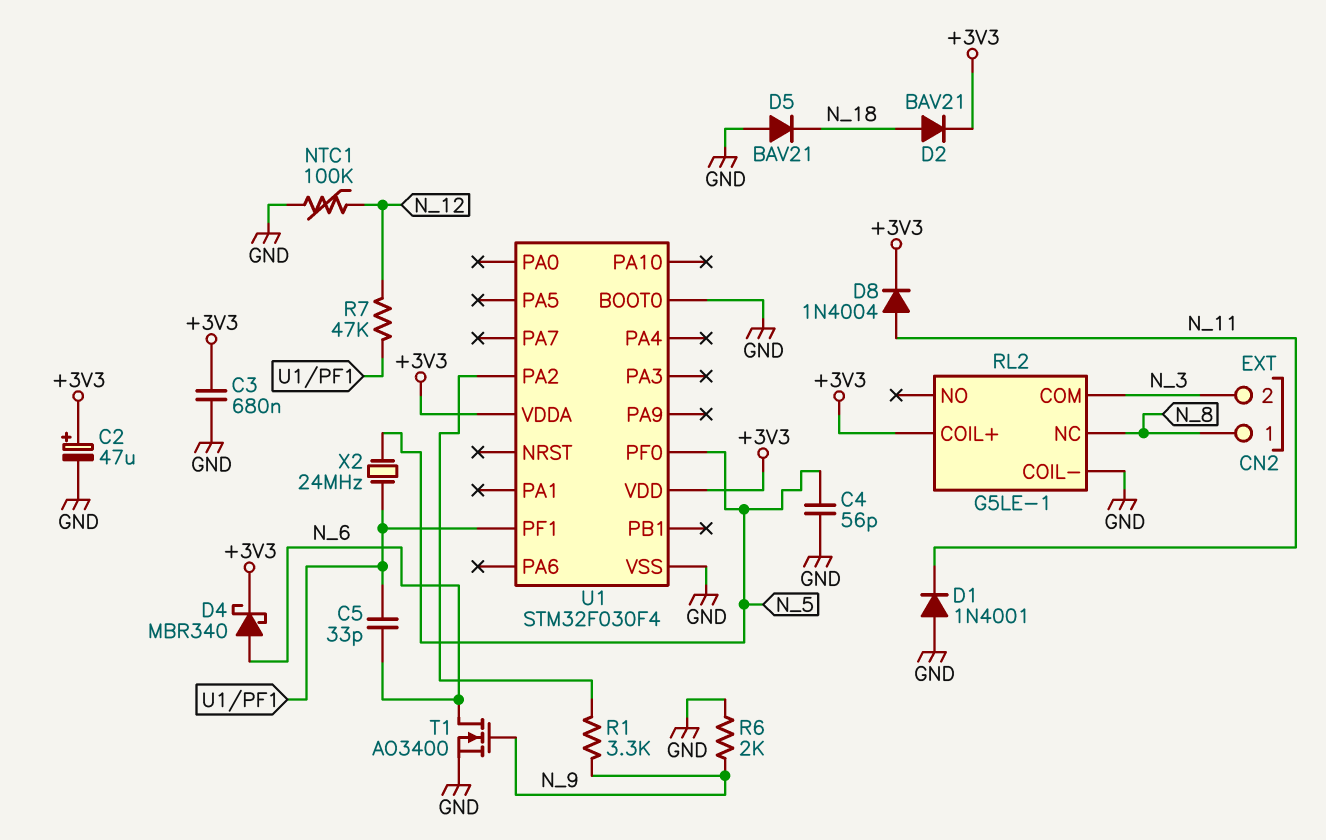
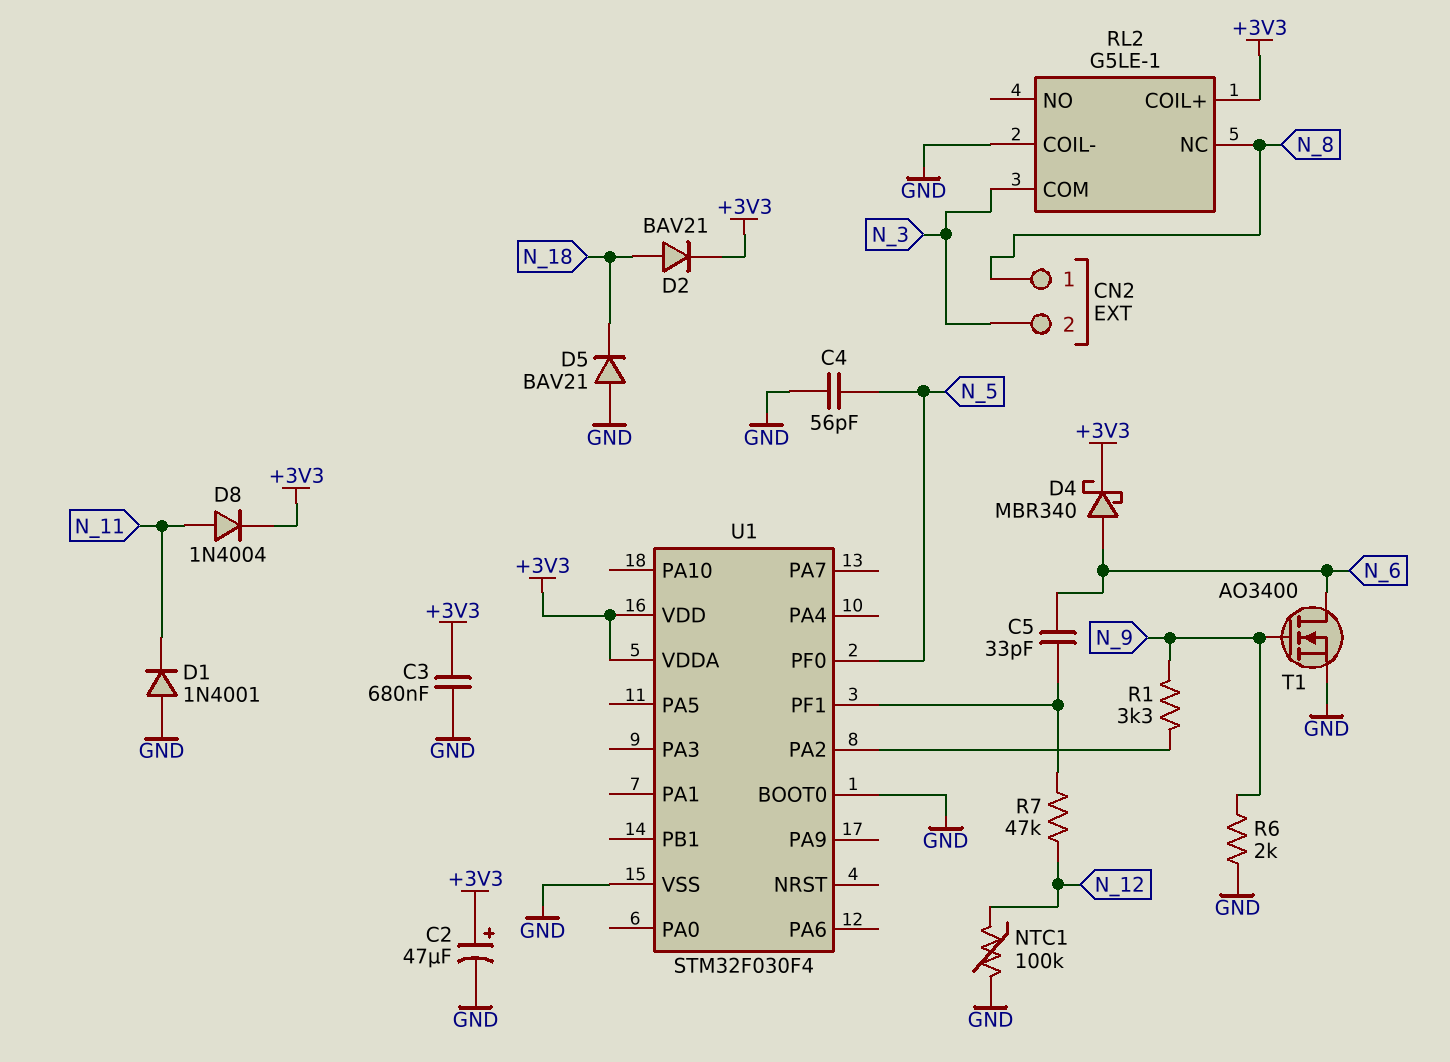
X2: 24MHz (N_5, U1/PF1) -> none

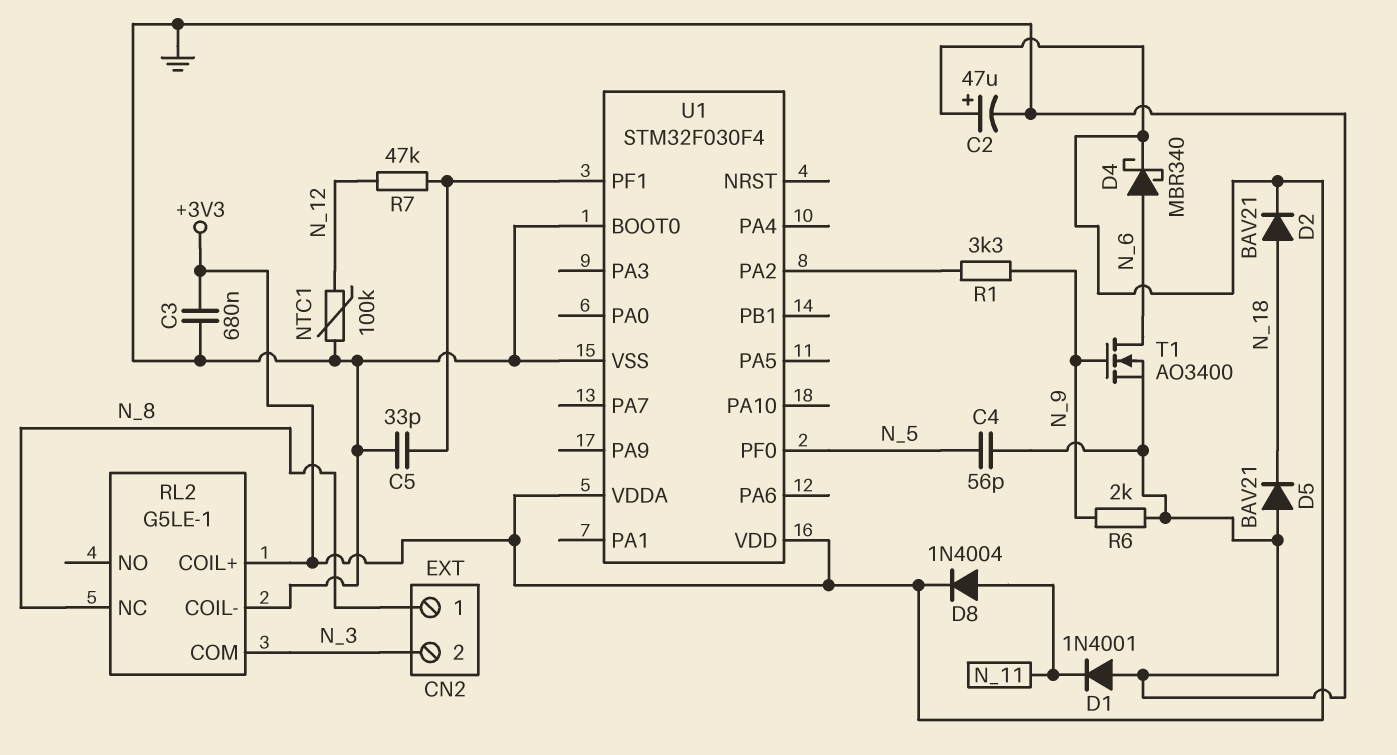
C5: 33pF (N_6, U1/PF1) -> 33pF (GND, U1/PF1)

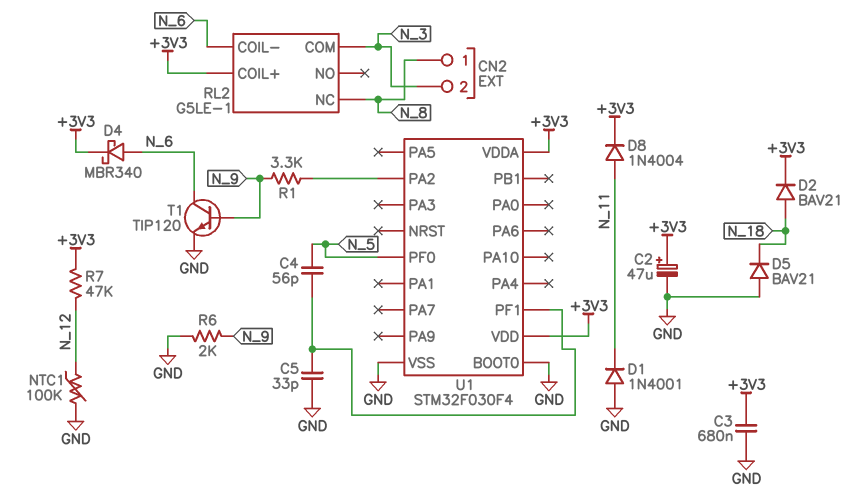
C4: 56pF (GND, N_5) -> 56pF (N_5, U1/PF1)
R7: 47k (N_12, U1/PF1) -> 47k (+3V3, N_12)
RL2 pin COIL-: GND -> N_6
T1: NMOS AO3400 (G N_9, D N_6, S GND) -> NPN TIP120 (B N_9, C N_6, E GND)

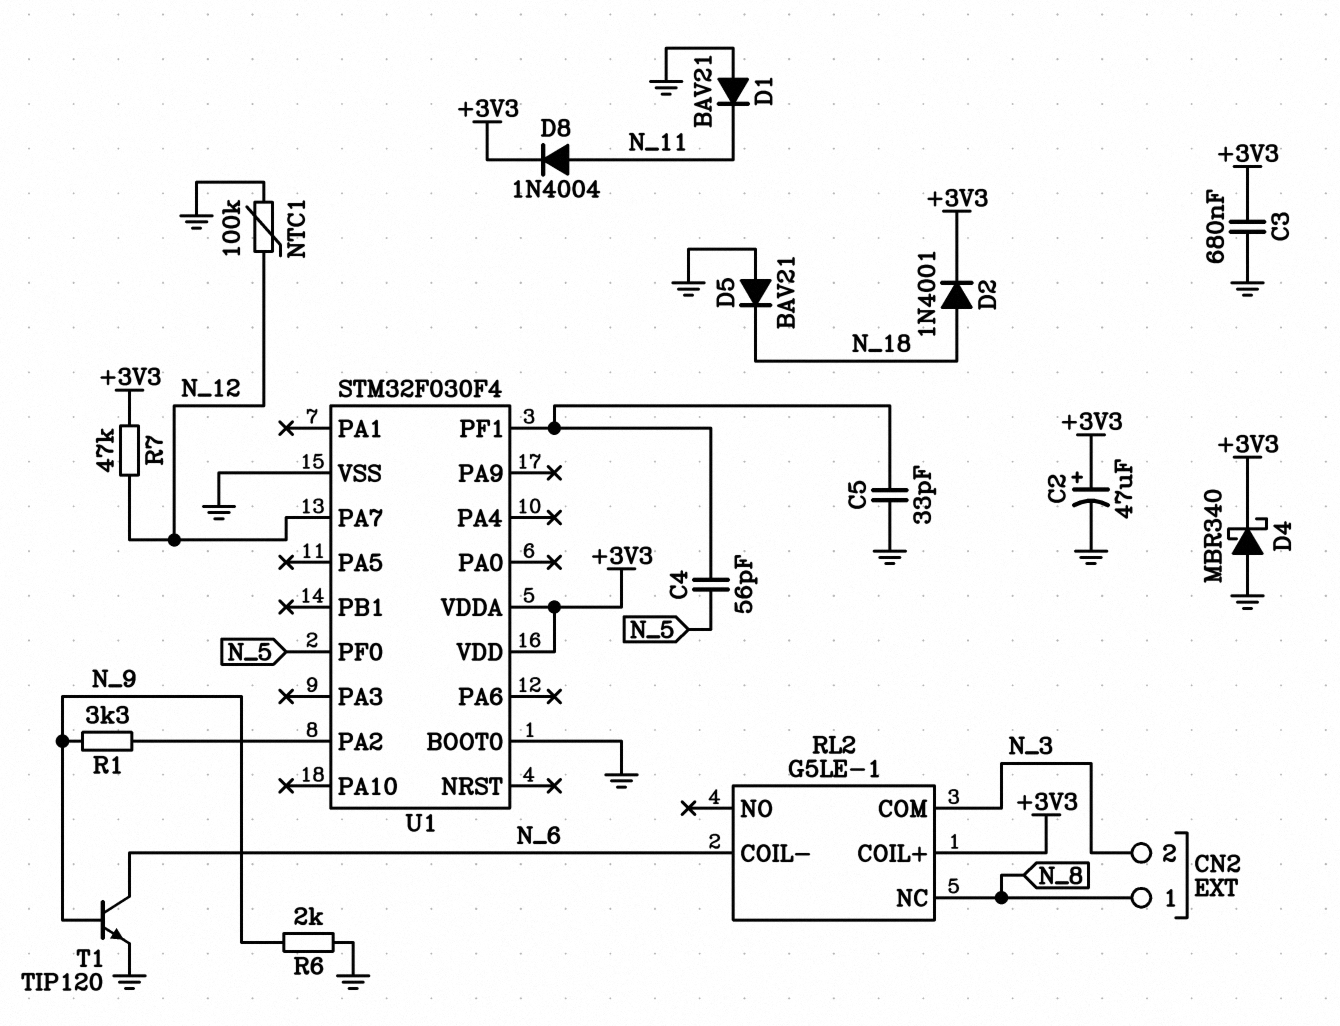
D1: diode 1N4001 (A GND, K N_11) -> diode BAV21 (A GND, K N_11)
D2: diode BAV21 (A N_18, K +3V3) -> diode 1N4001 (A N_18, K +3V3)
D4: schottky MBR340 (A N_6, K +3V3) -> schottky MBR340 (A GND, K +3V3)
U1 pin PA7: none -> N_12

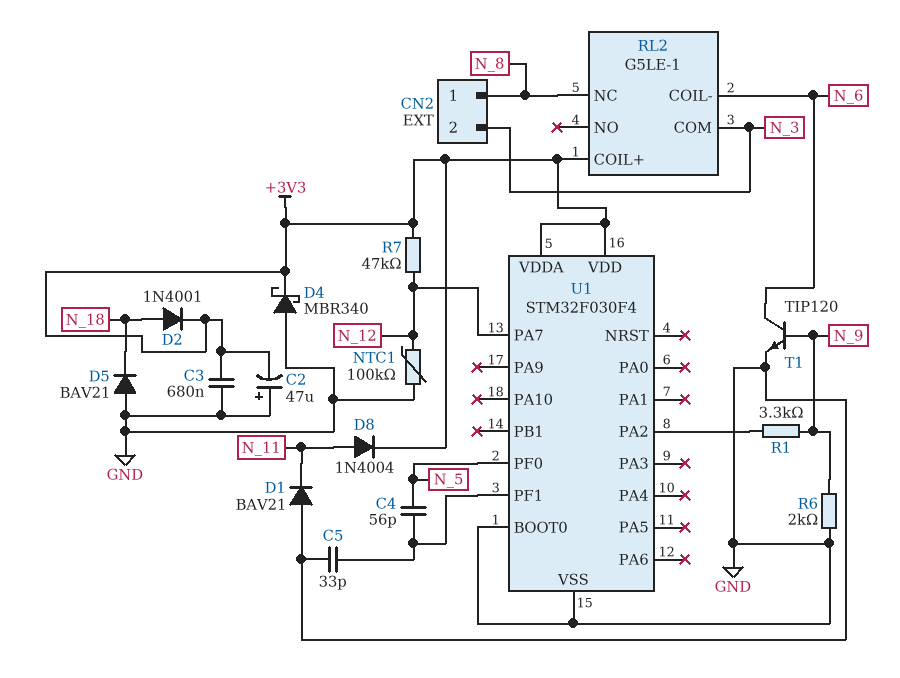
C2: 47uF (plus +3V3, minus GND) -> 47uF (plus GND, minus +3V3)

